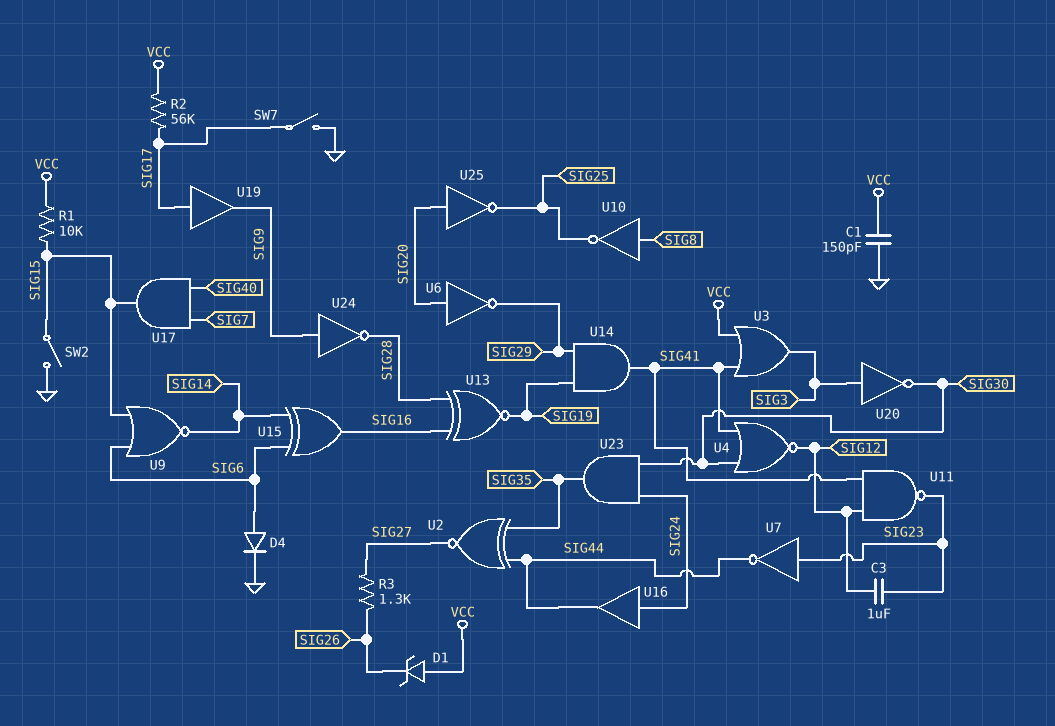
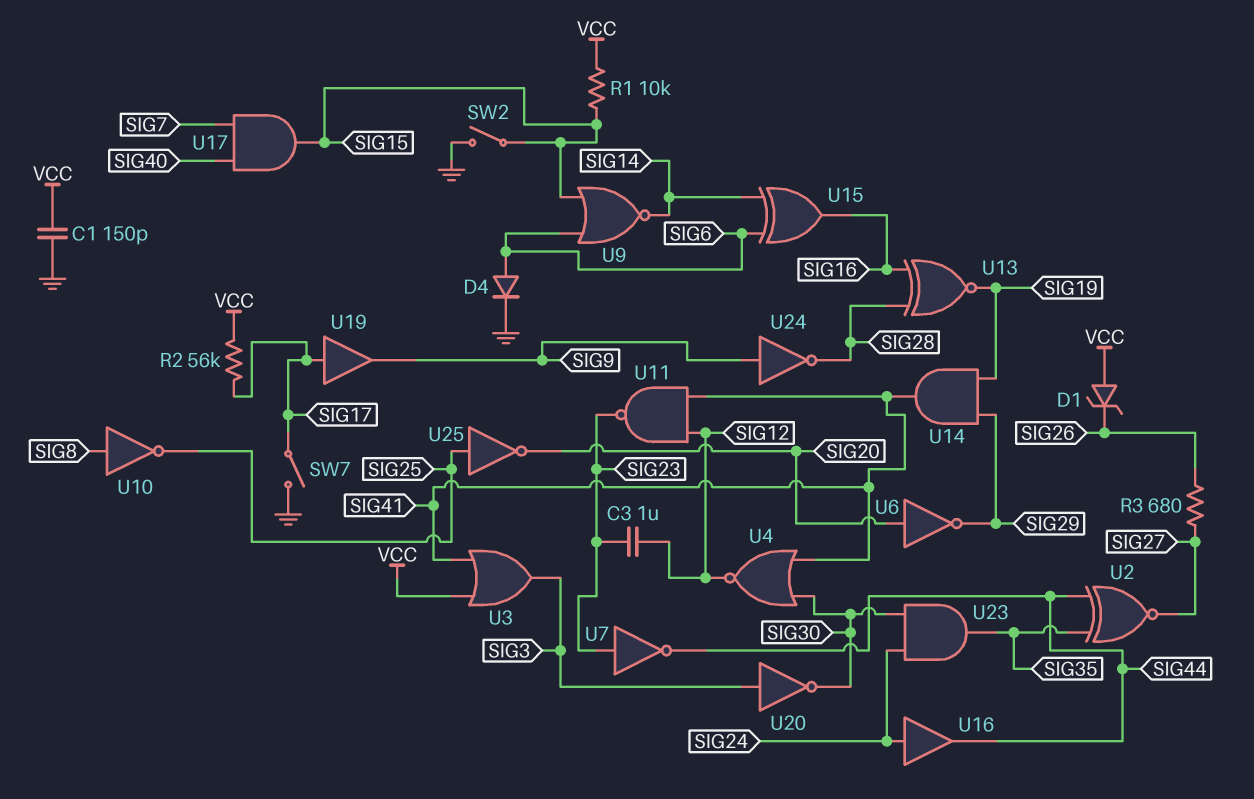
R3: 1.3k (SIG26, SIG27) -> 680 (SIG26, SIG27)
U25: NOT (in SIG20, out SIG25) -> NOT (in SIG25, out SIG20)

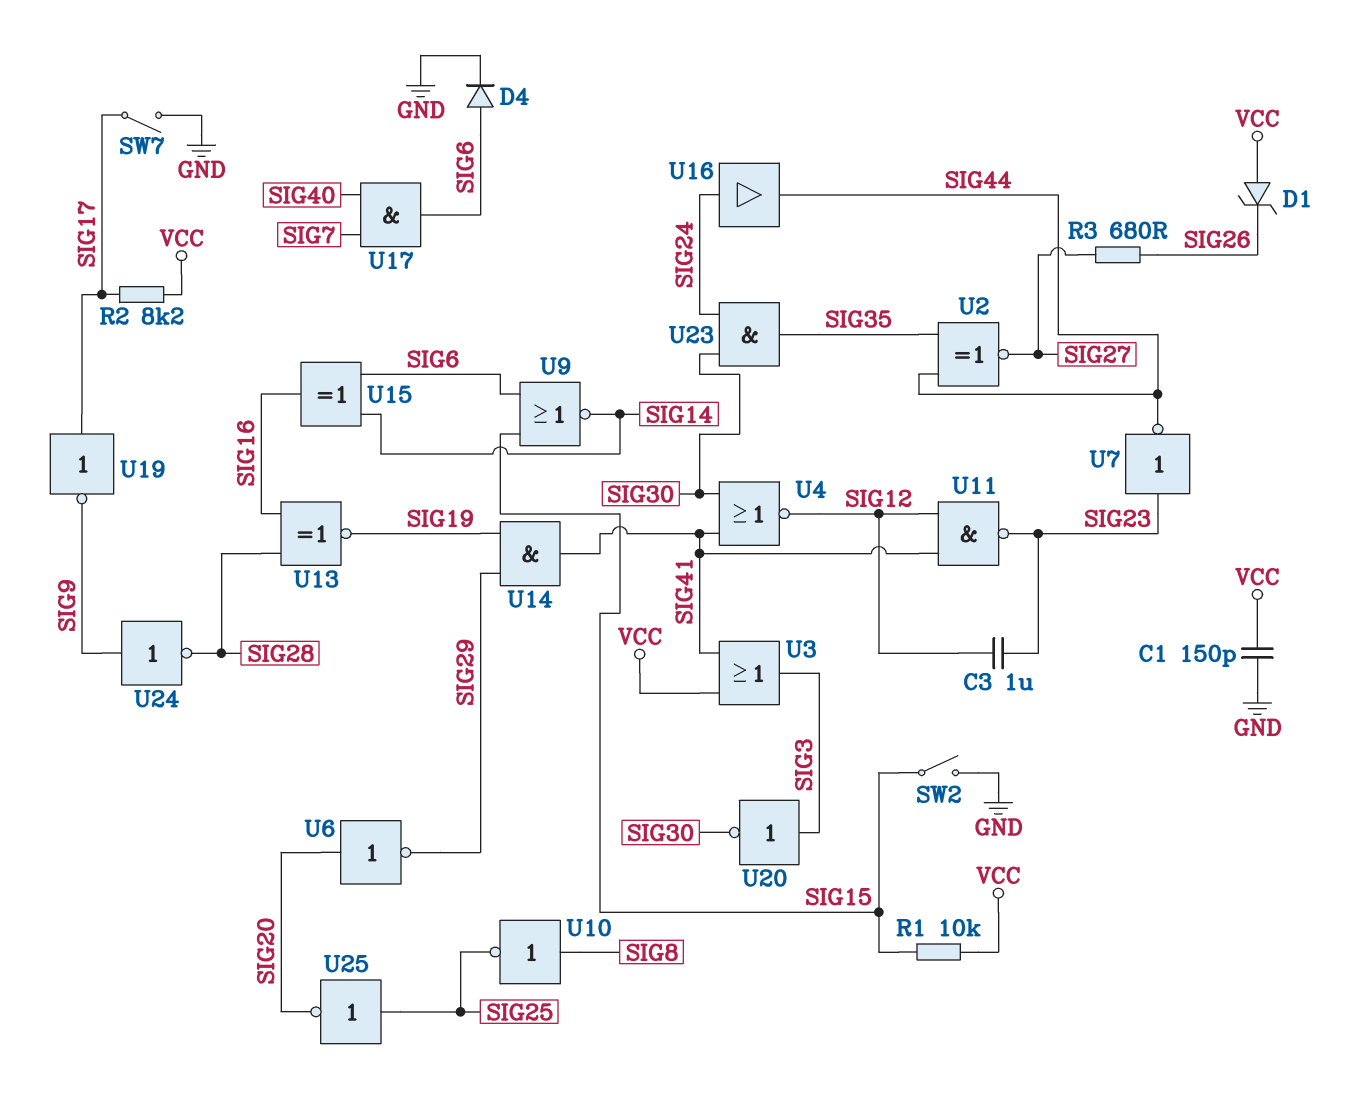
R2: 56k (SIG17, VCC) -> 8.2k (SIG17, VCC)
U17: AND (in SIG7, in SIG40, out SIG15) -> AND (in SIG7, in SIG40, out SIG6)
U19: buffer (in SIG17, out SIG9) -> NOT (in SIG17, out SIG9)

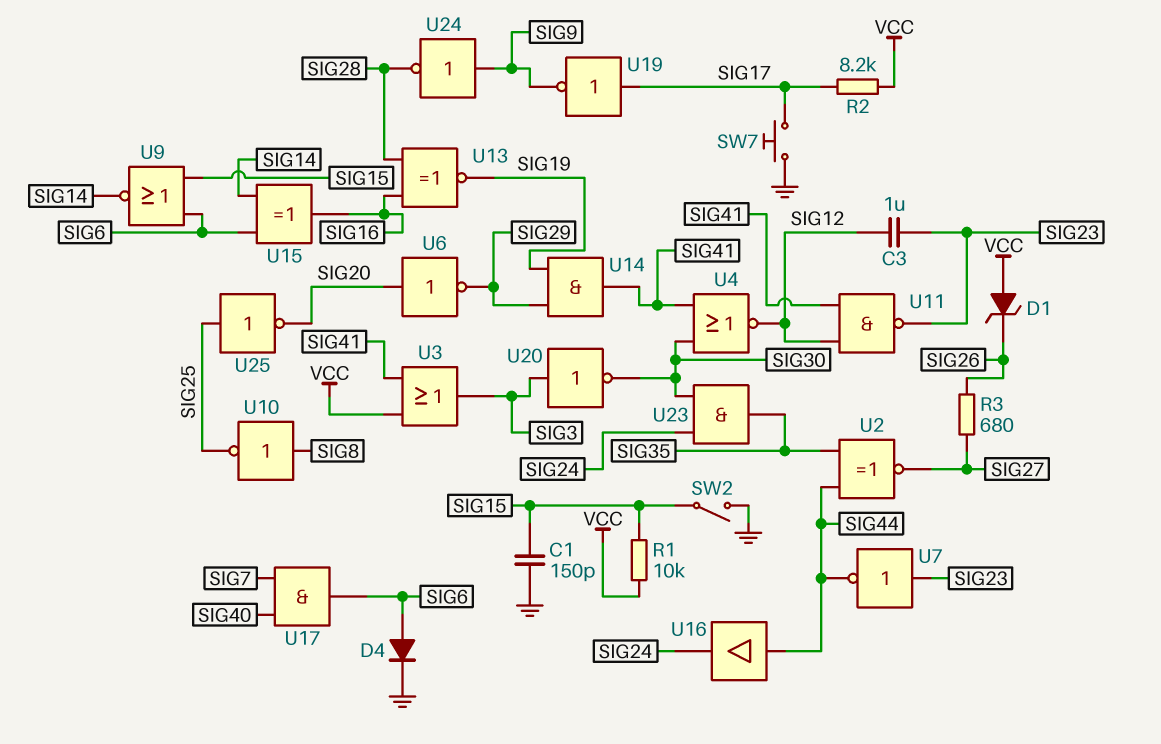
C1: 150pF (GND, VCC) -> 150pF (GND, SIG15)
SW7: switch (GND, SIG17) -> button (GND, SIG17)
U16: buffer (in SIG24, out SIG44) -> buffer (in SIG44, out SIG24)

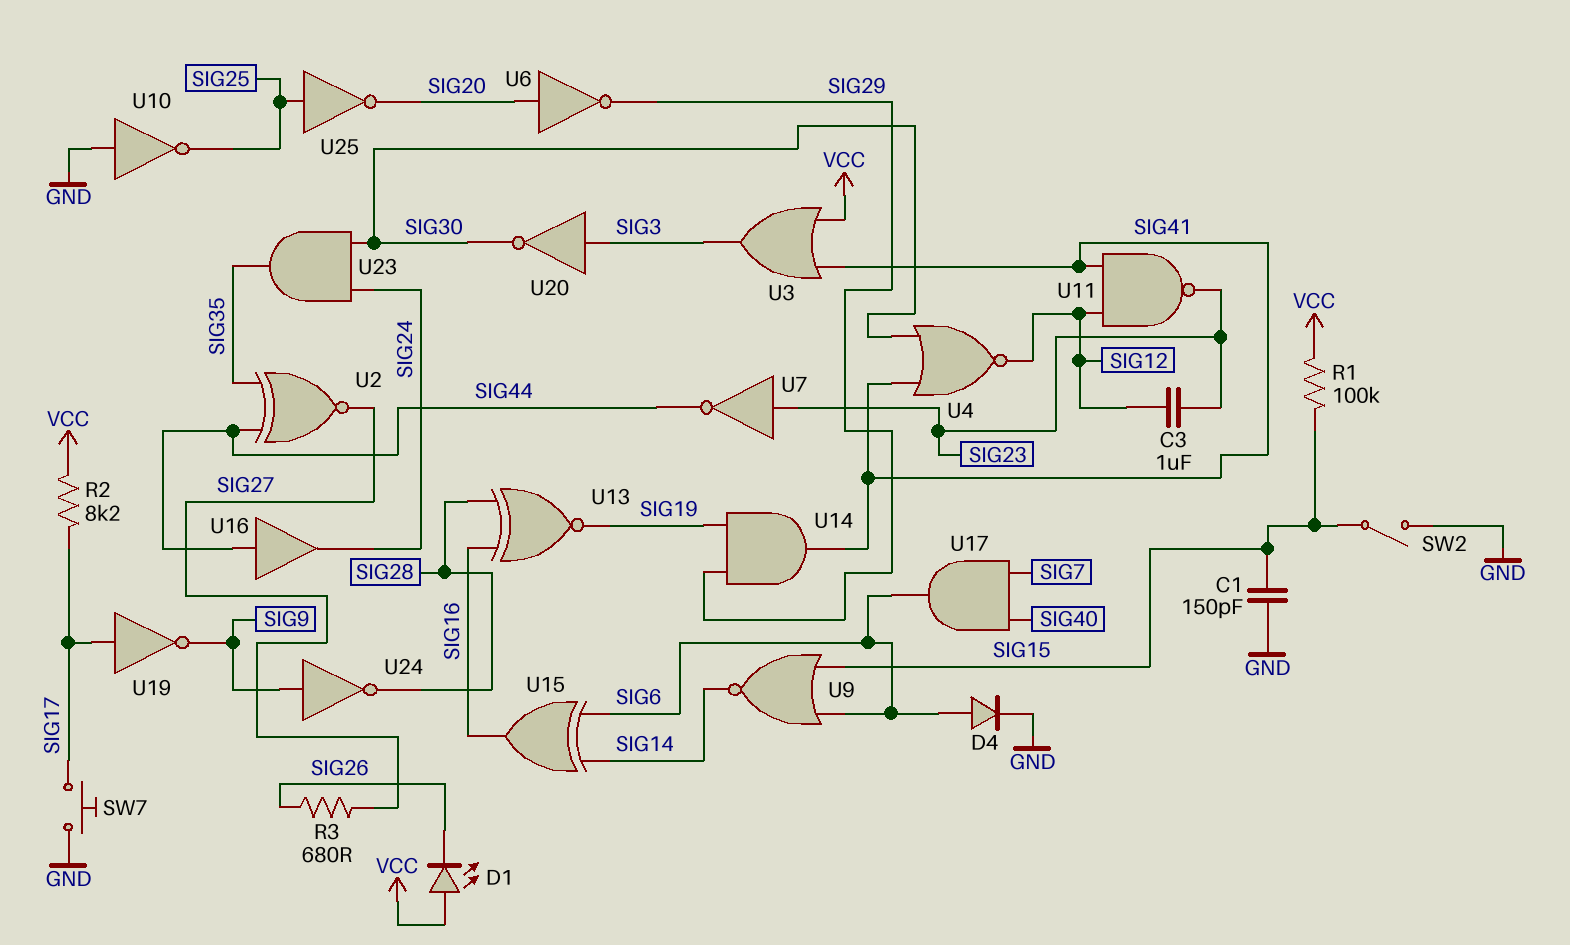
D1: zener (A VCC, K SIG26) -> LED (A VCC, K SIG26)
R1: 10k (SIG15, VCC) -> 100k (SIG15, VCC)
U10: NOT (in SIG8, out SIG25) -> NOT (in GND, out SIG25)

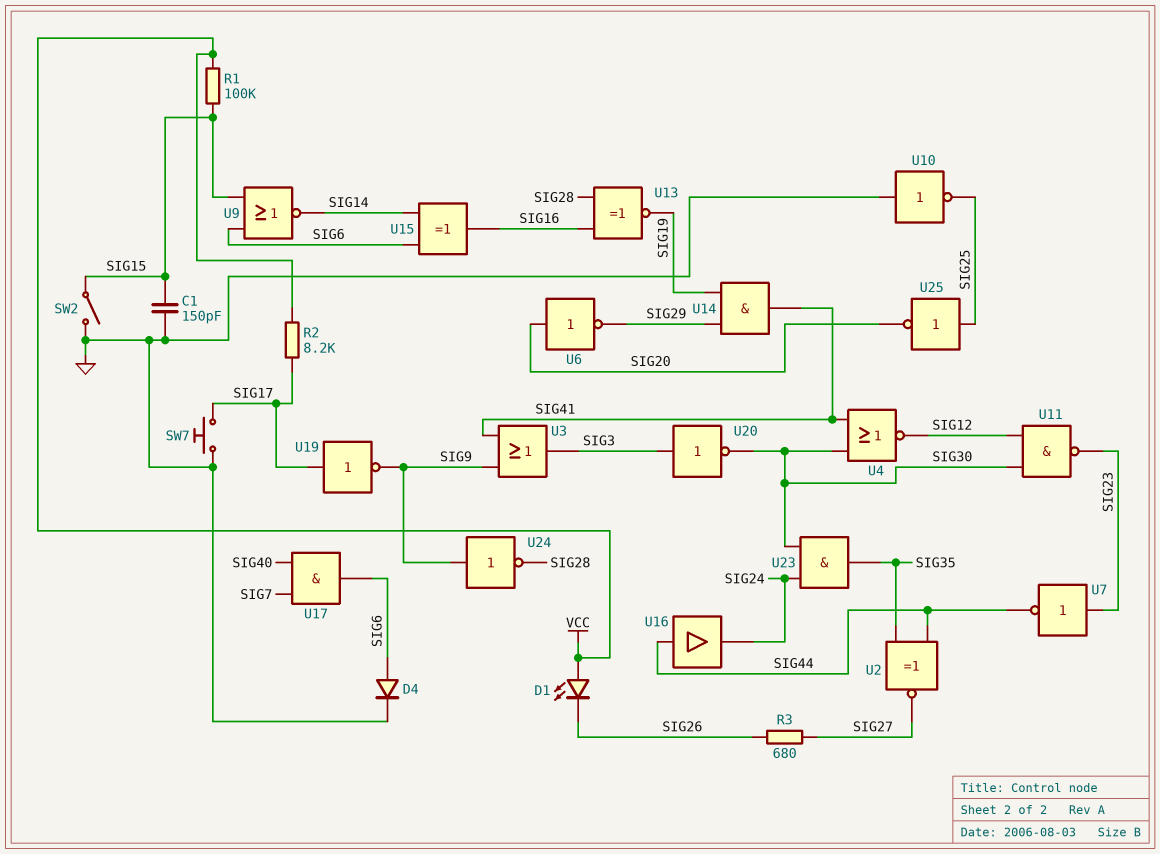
C3: 1uF (SIG12, SIG23) -> none
U3: OR (in SIG41, in VCC, out SIG3) -> OR (in SIG9, in SIG41, out SIG3)
U11: NAND (in SIG12, in SIG41, out SIG23) -> NAND (in SIG12, in SIG30, out SIG23)

